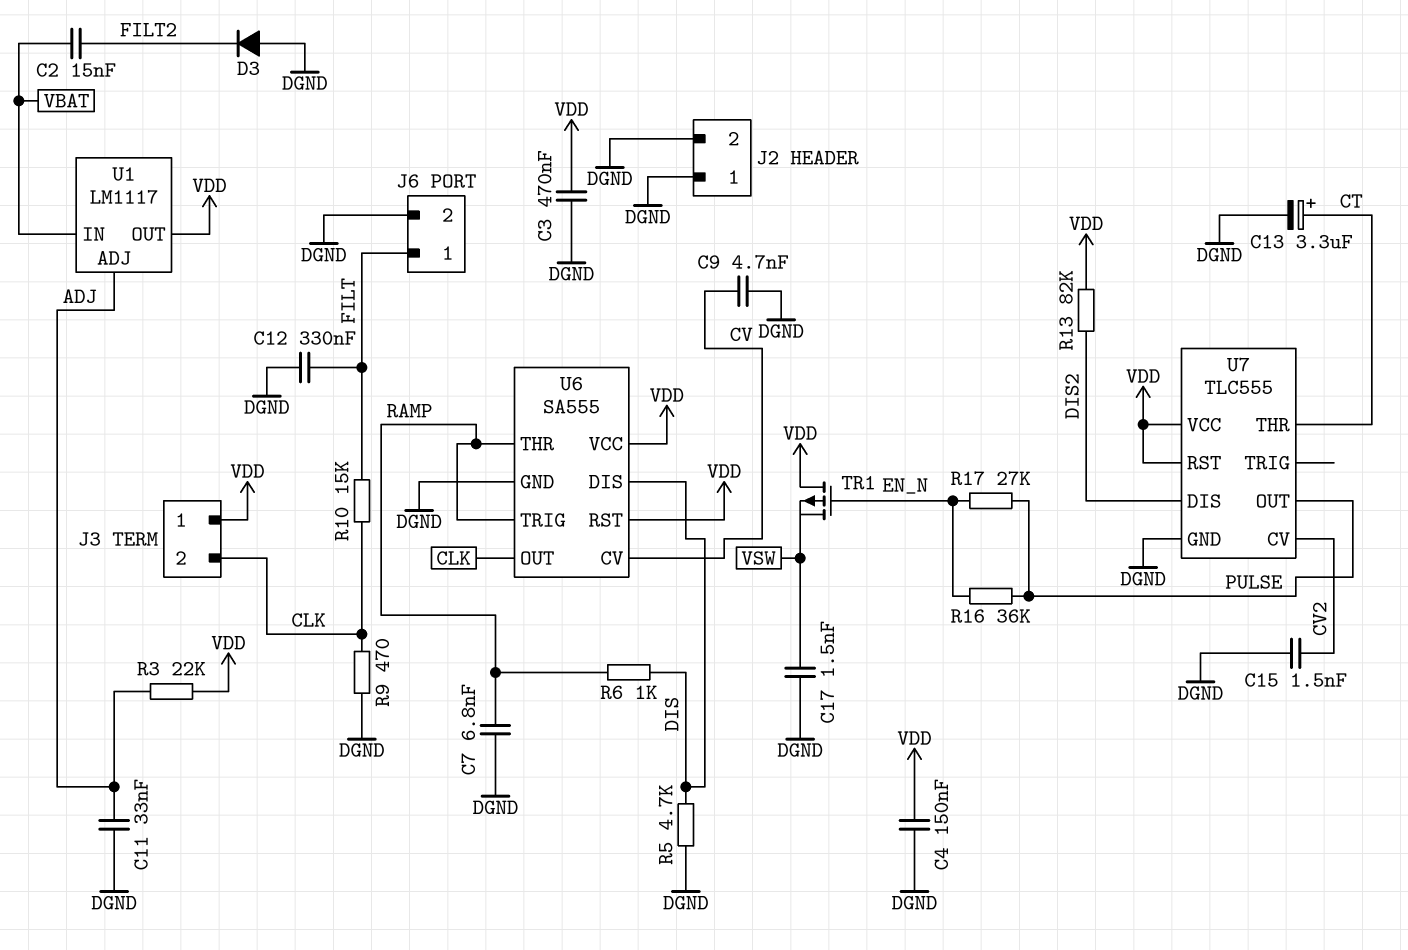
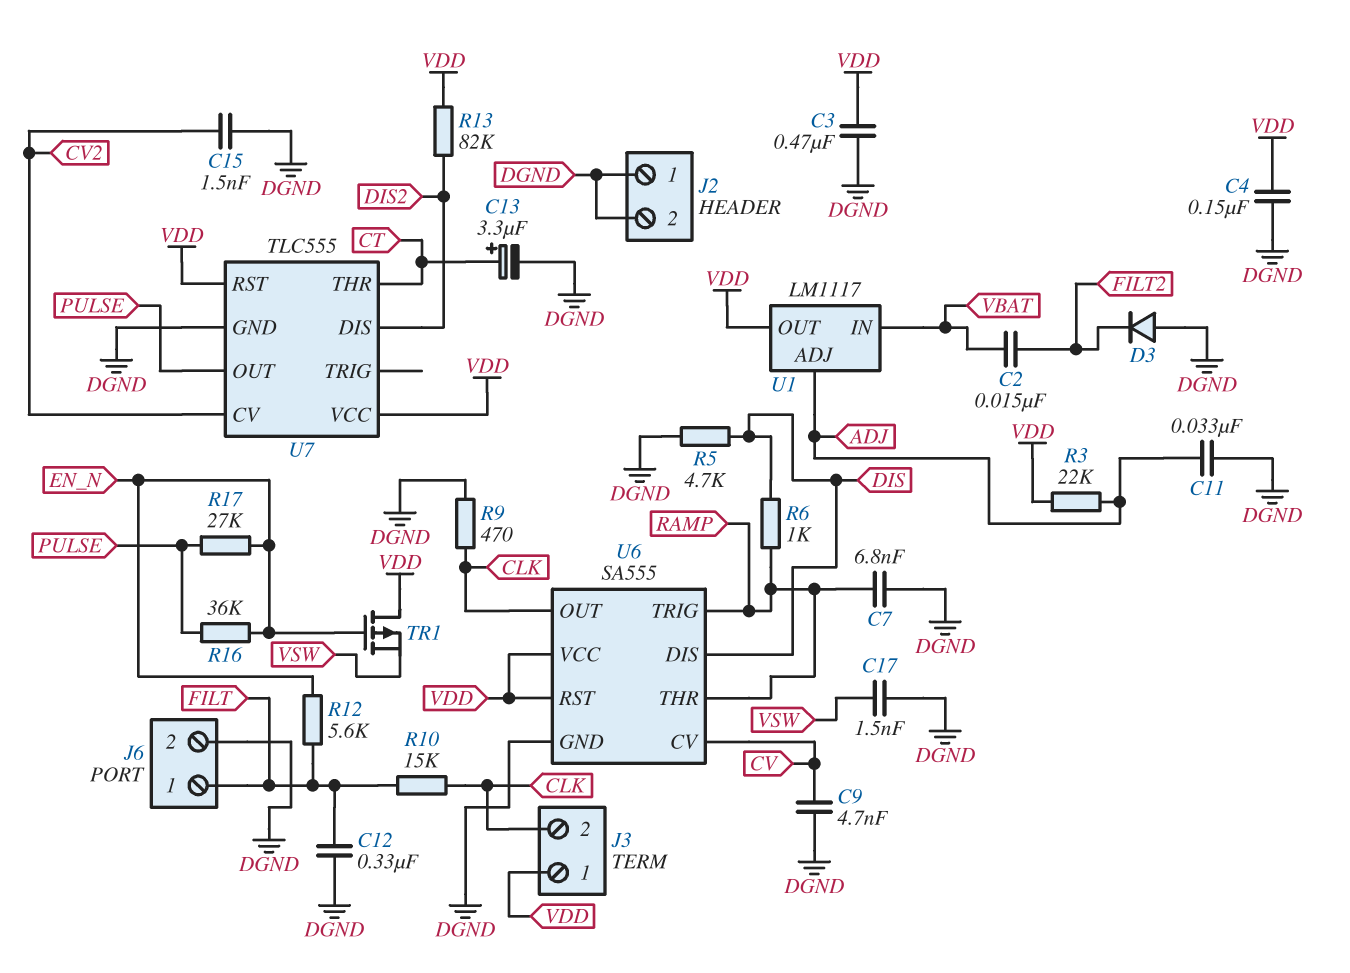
R12: none -> 5.6k (EN_N, FILT)

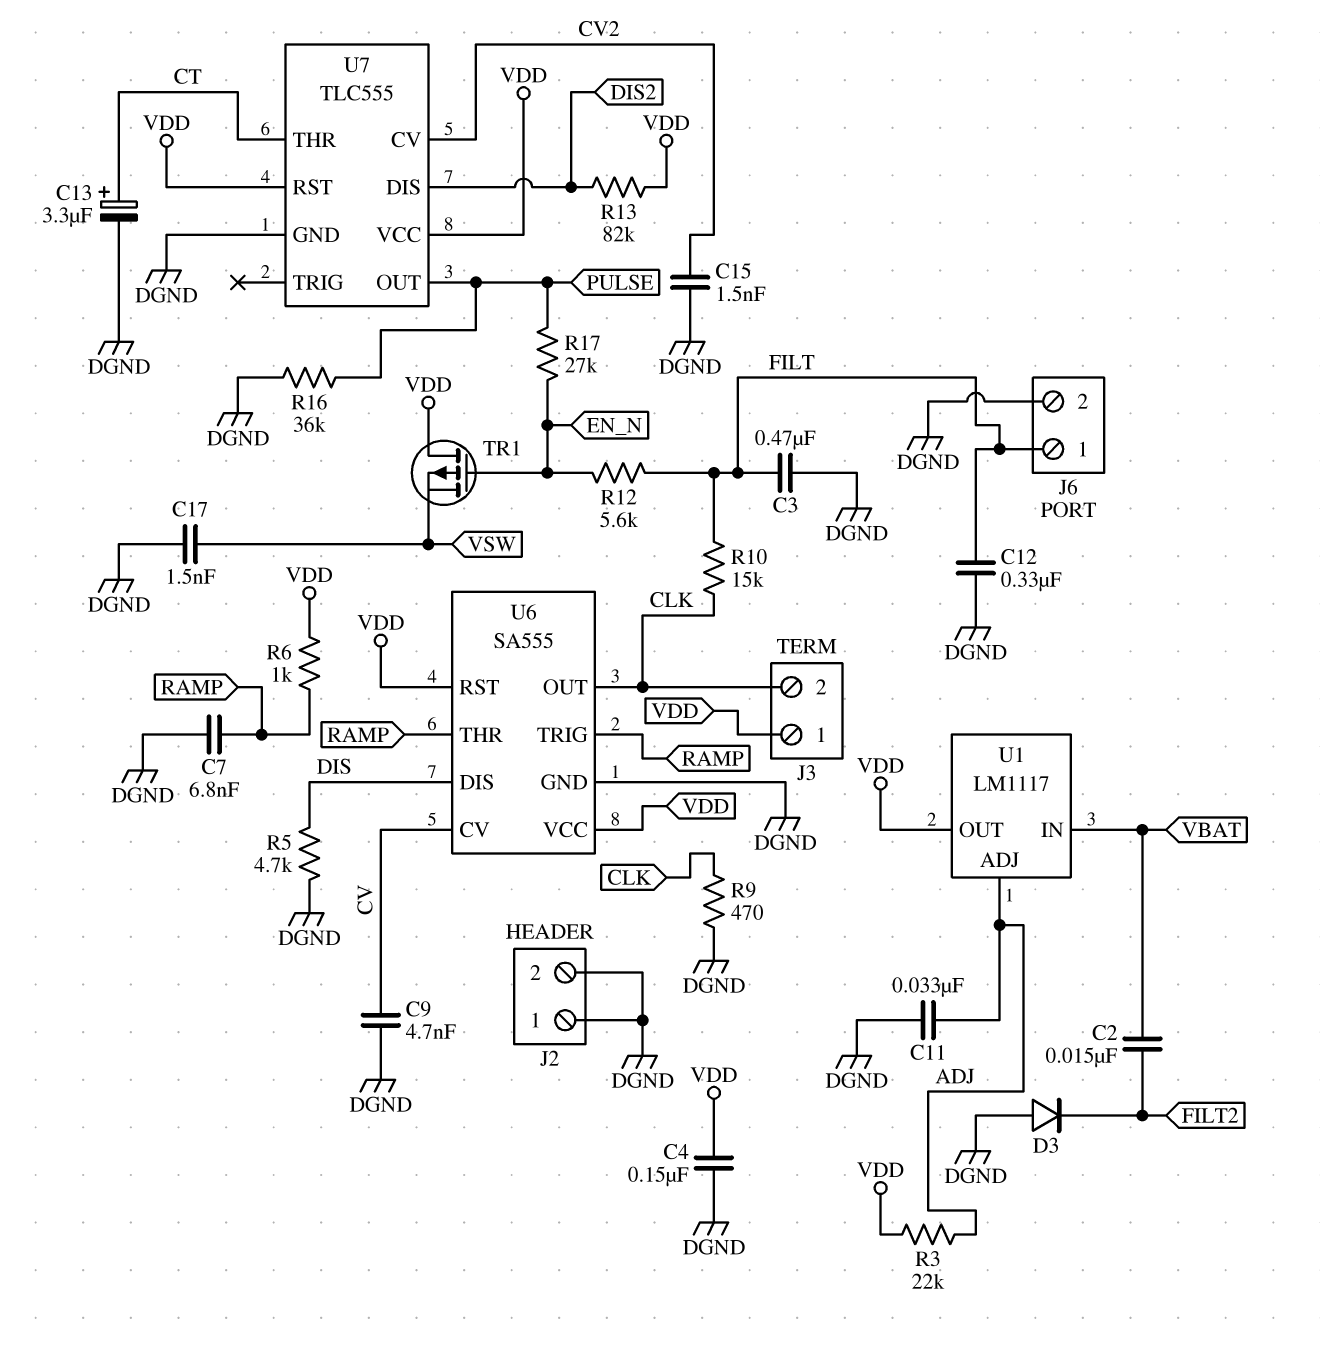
C3: 470nF (DGND, VDD) -> 470nF (DGND, FILT)
R6: 1k (DIS, RAMP) -> 1k (RAMP, VDD)
R16: 36k (EN_N, PULSE) -> 36k (DGND, PULSE)

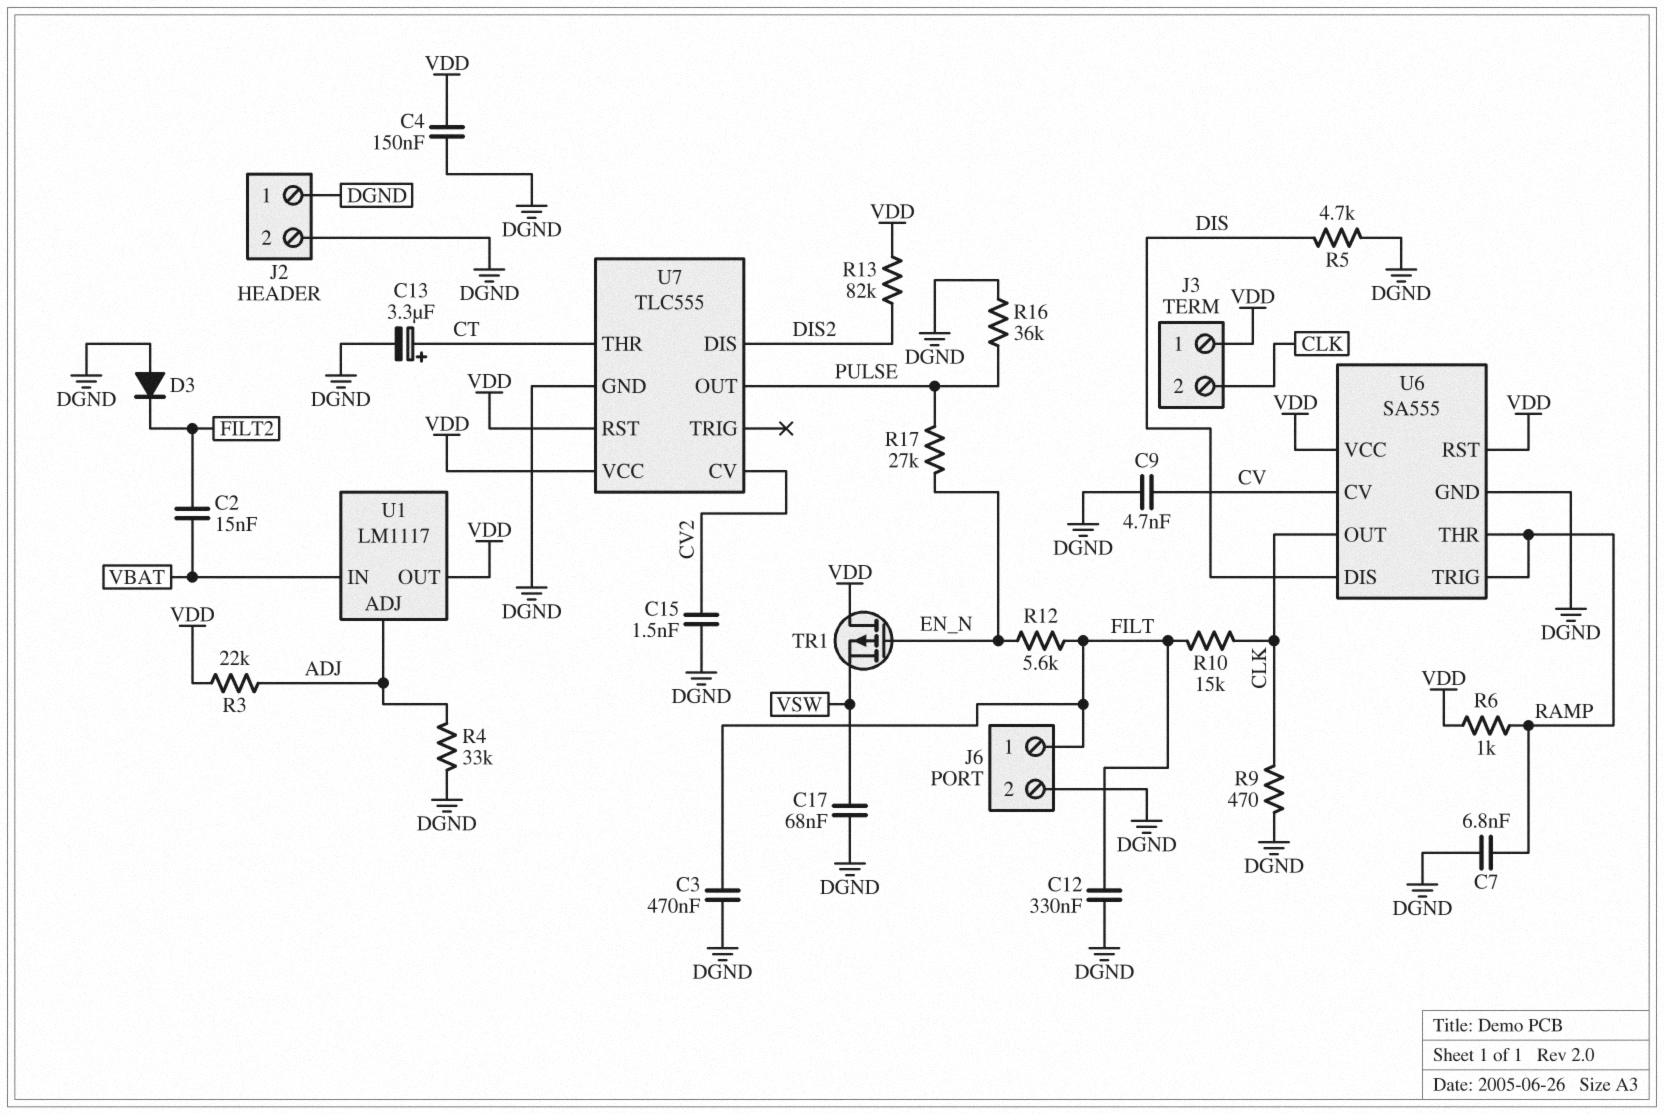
C11: 33nF (ADJ, DGND) -> none
C17: 1.5nF (DGND, VSW) -> 68nF (DGND, VSW)
R4: none -> 33k (ADJ, DGND)

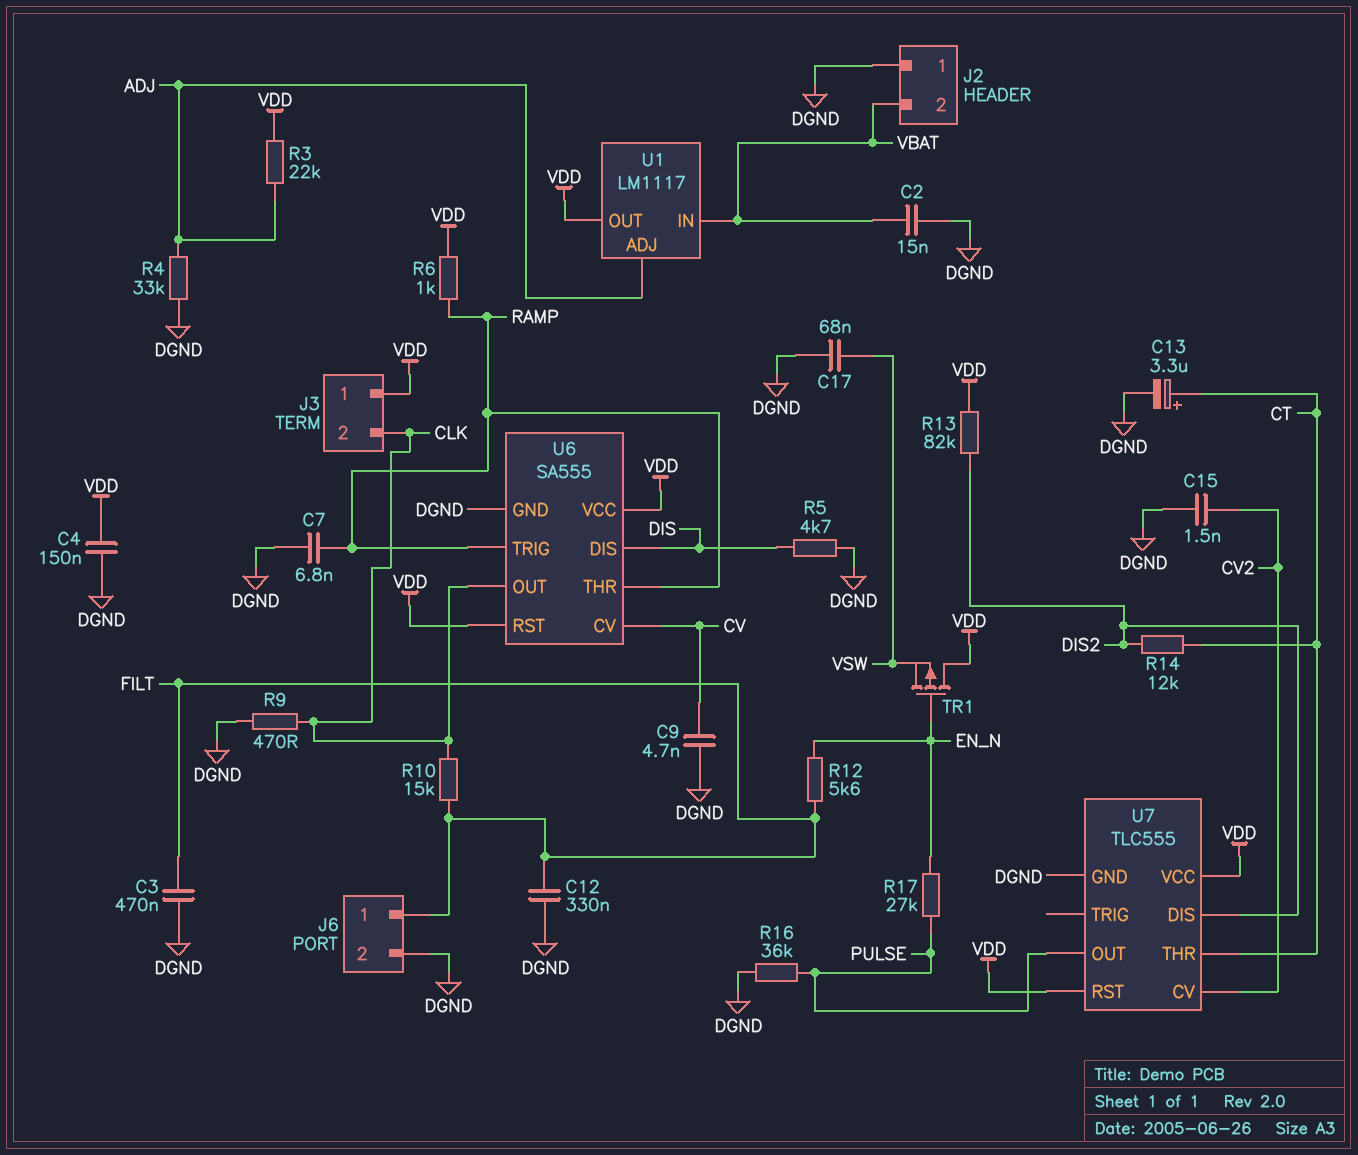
C2: 15nF (FILT2, VBAT) -> 15nF (DGND, VBAT)
D3: diode (A DGND, K FILT2) -> none
J2 pin 2: DGND -> VBAT
R14: none -> 12k (CT, DIS2)

